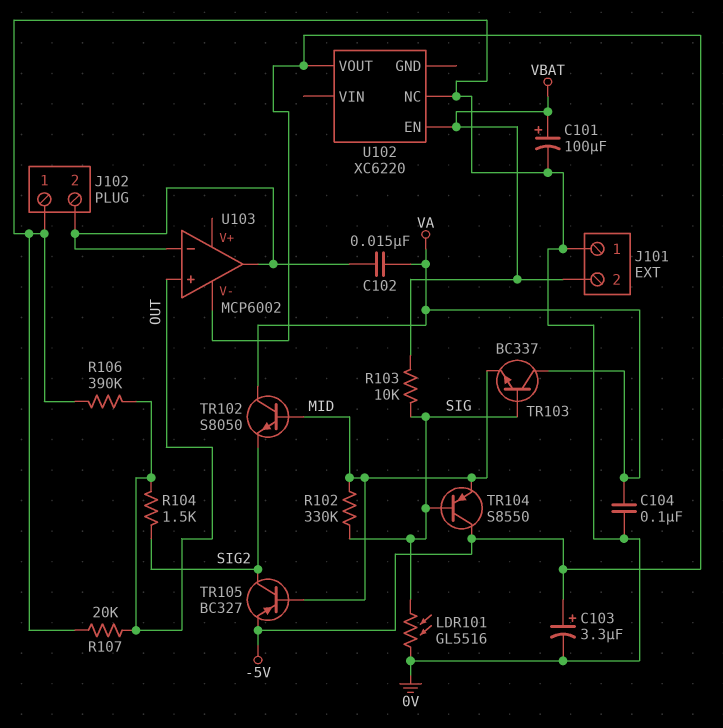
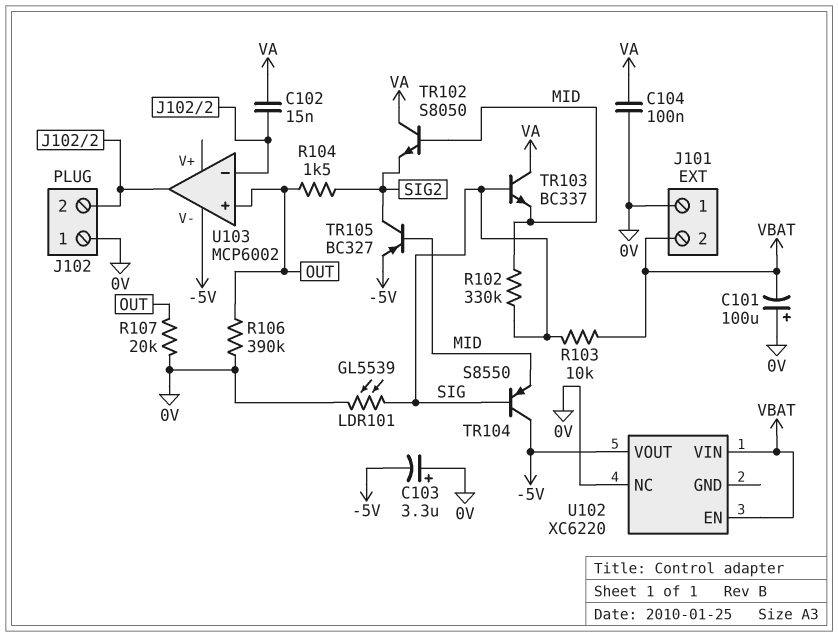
C101: 100uF (plus VBAT, minus 0V) -> 100uF (plus 0V, minus VBAT)
C103: 3.3uF (plus -5V, minus 0V) -> 3.3uF (plus 0V, minus -5V)
LDR101: GL5516 (0V, SIG) -> GL5539 (0V, SIG)
U102 pin VIN: none -> VBAT

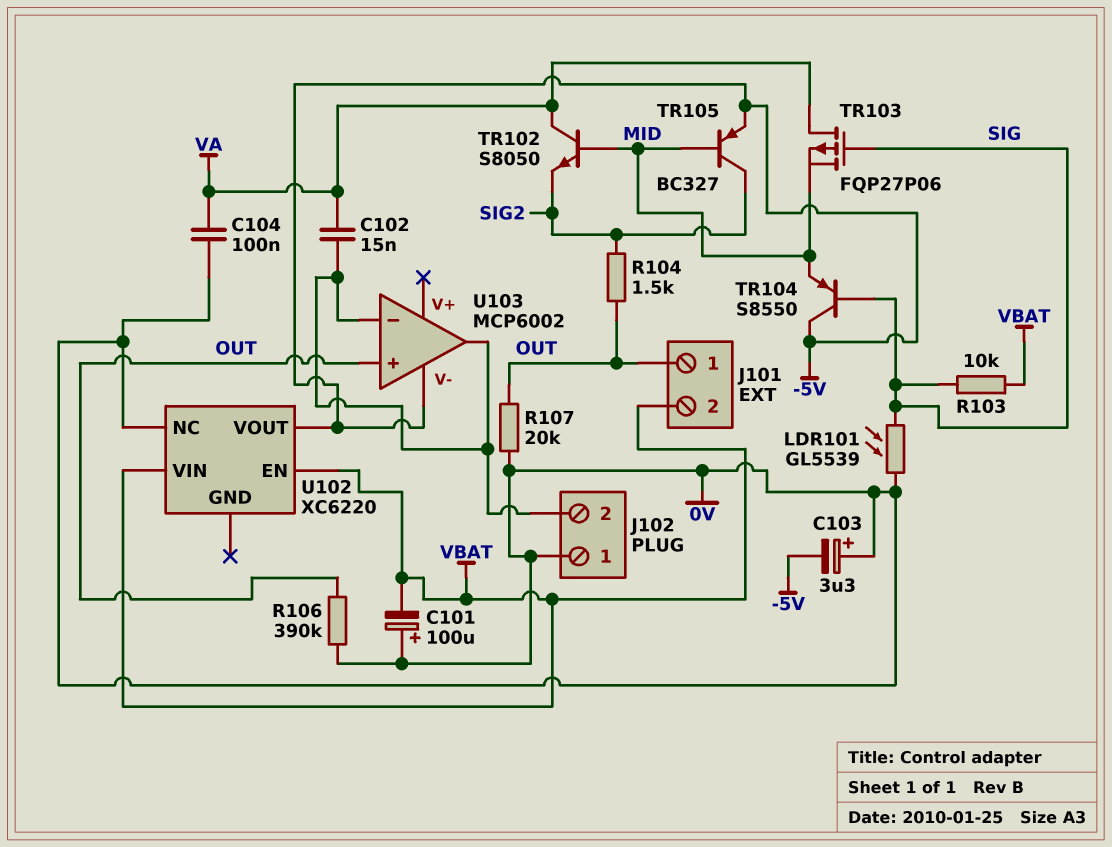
J101 pin 1: 0V -> OUT
R102: 330k (MID, SIG) -> none
TR103: NPN BC337 (B SIG, C VA, E MID) -> PMOS FQP27P06 (G SIG, D VA, S MID)

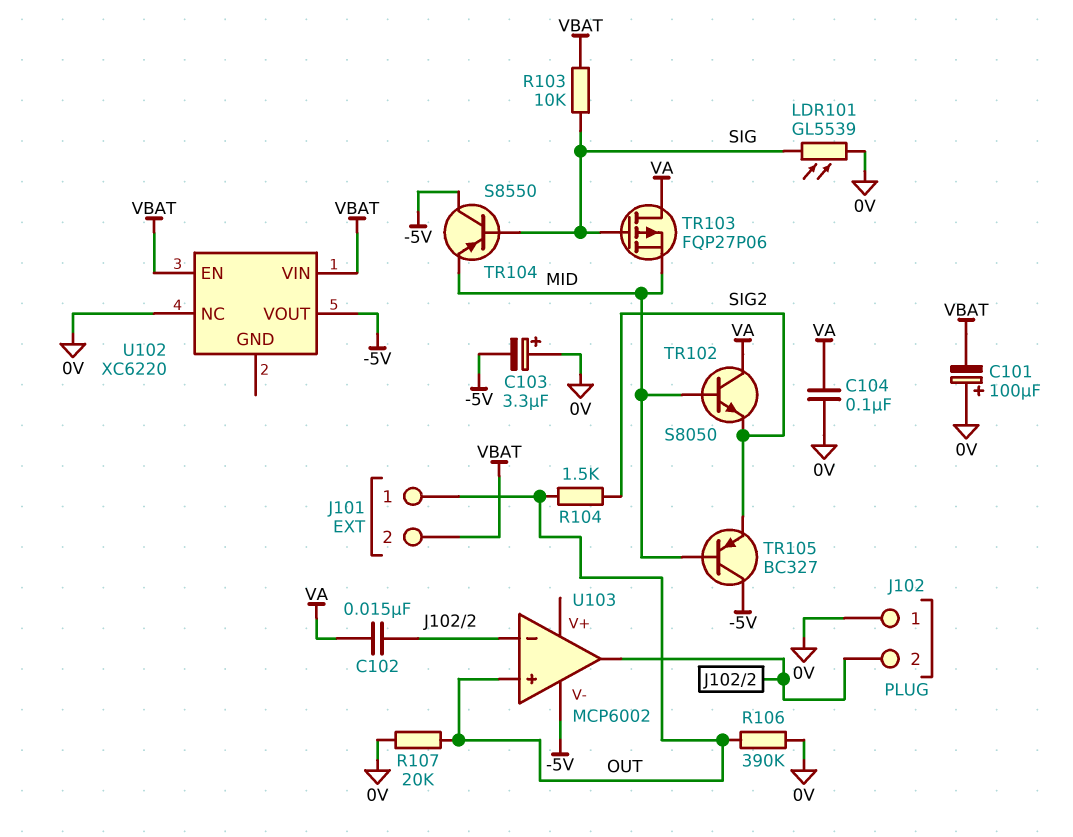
TR105: PNP BC327 (B MID, C SIG2, E -5V) -> PNP BC327 (B MID, C -5V, E SIG2)

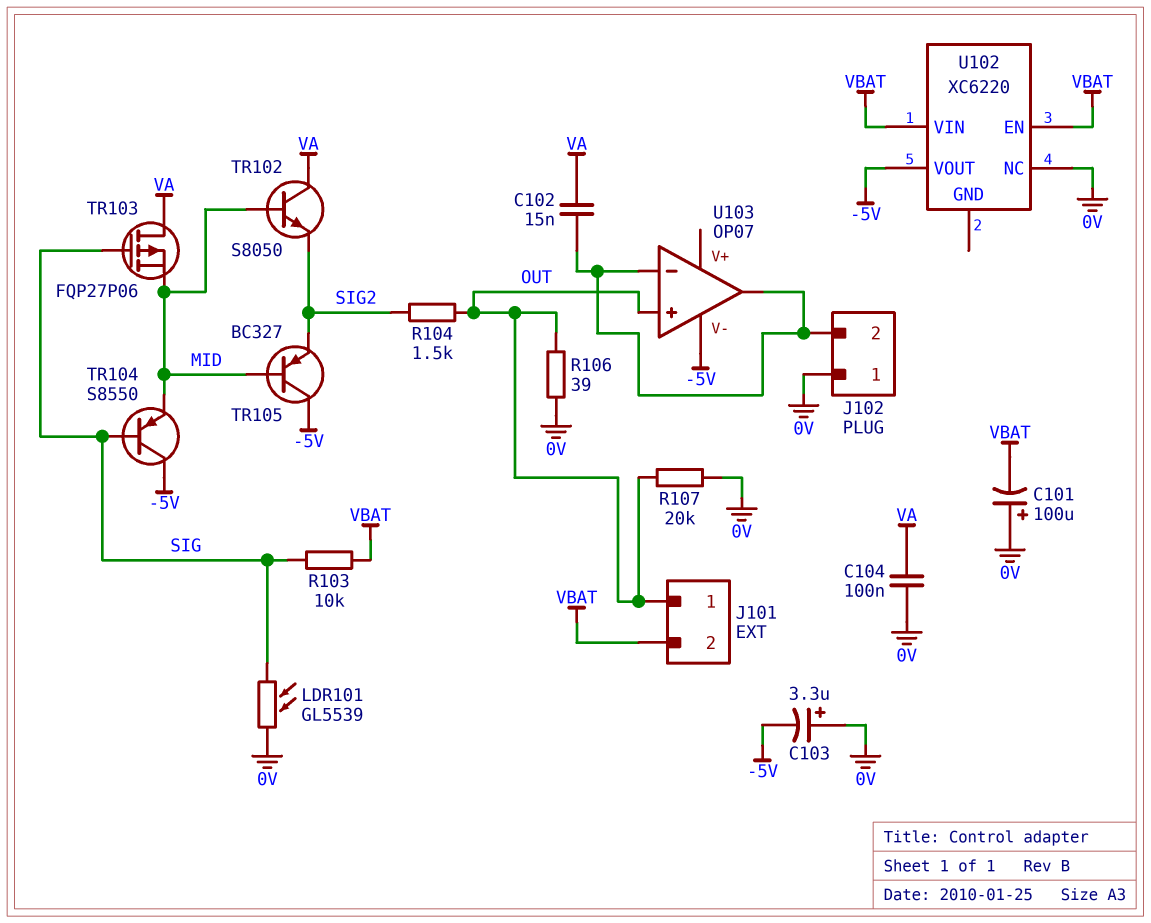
R106: 390k (0V, OUT) -> 39 (0V, OUT)
U103: MCP6002 -> OP07

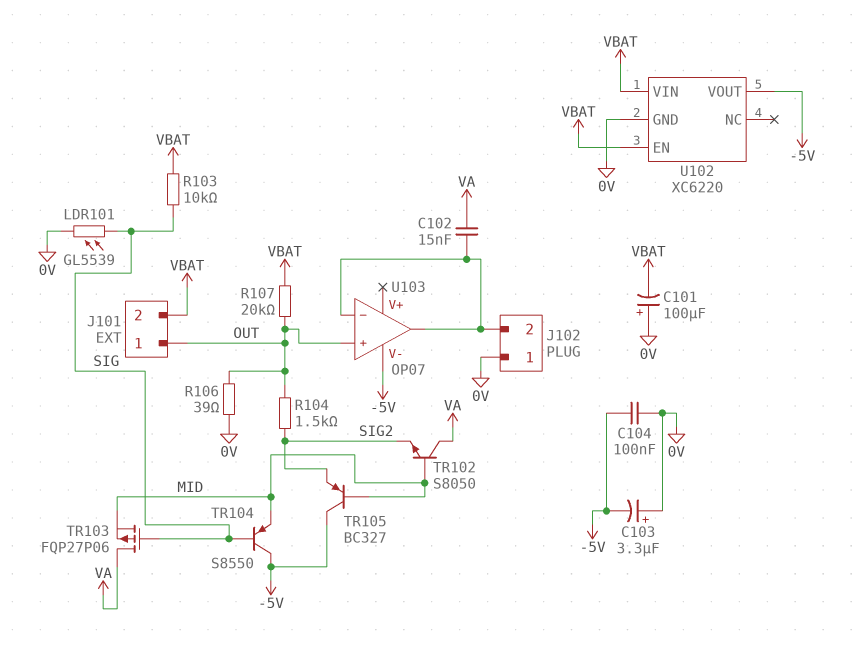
C104: 100nF (0V, VA) -> 100nF (-5V, 0V)
R107: 20k (0V, OUT) -> 20k (OUT, VBAT)
U102 pin GND: none -> 0V
U102 pin NC: 0V -> none

